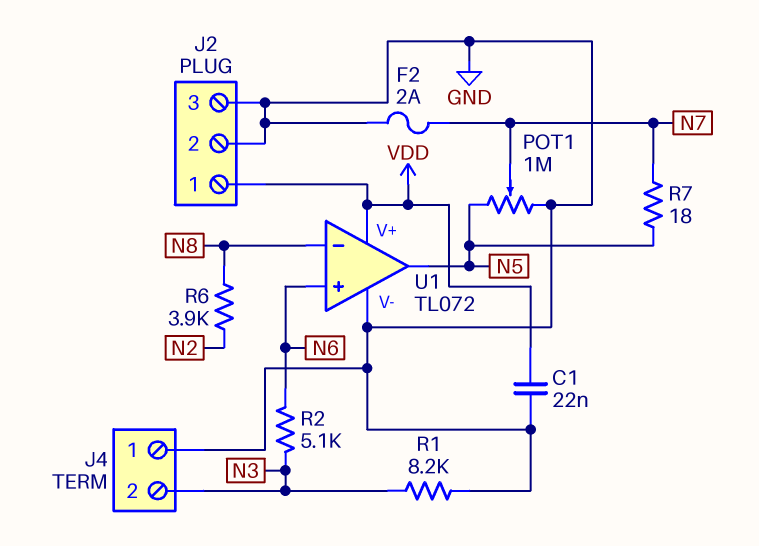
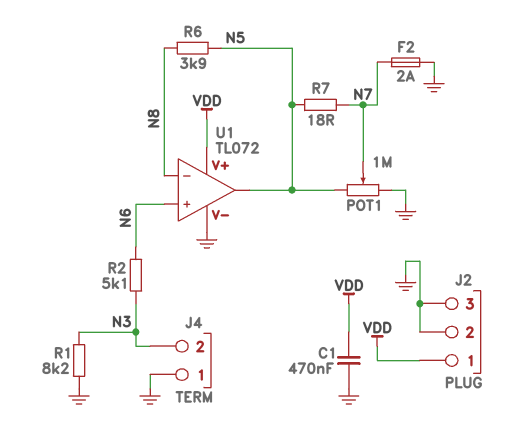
C1: 22nF (GND, VDD) -> 470nF (GND, VDD)
R6: 3.9k (N2, N8) -> 3.9k (N5, N8)

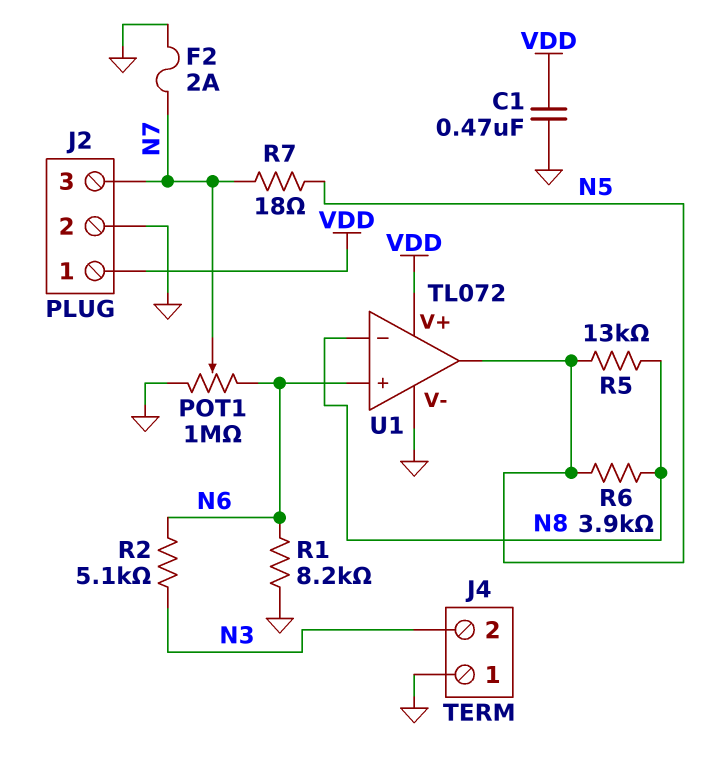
J2 pin 3: GND -> N7
POT1: 1M (GND, N5, wiper N7) -> 1M (GND, N6, wiper N7)
R1: 8.2k (GND, N3) -> 8.2k (GND, N6)
R5: none -> 13k (N5, N8)

